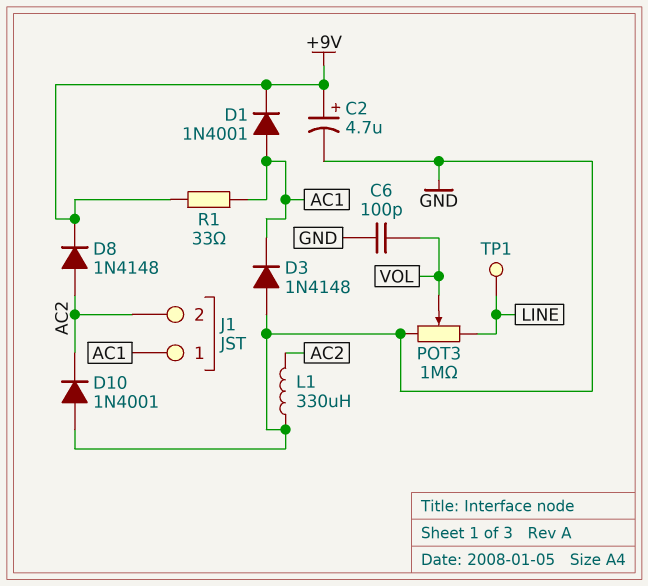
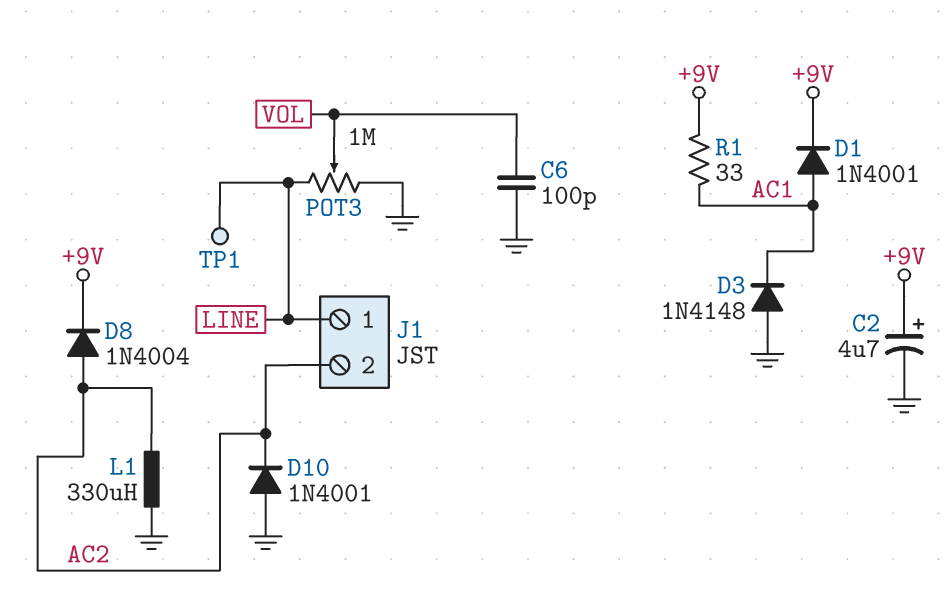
D8: diode 1N4148 (A AC2, K +9V) -> diode 1N4004 (A AC2, K +9V)
J1 pin 1: AC1 -> LINE

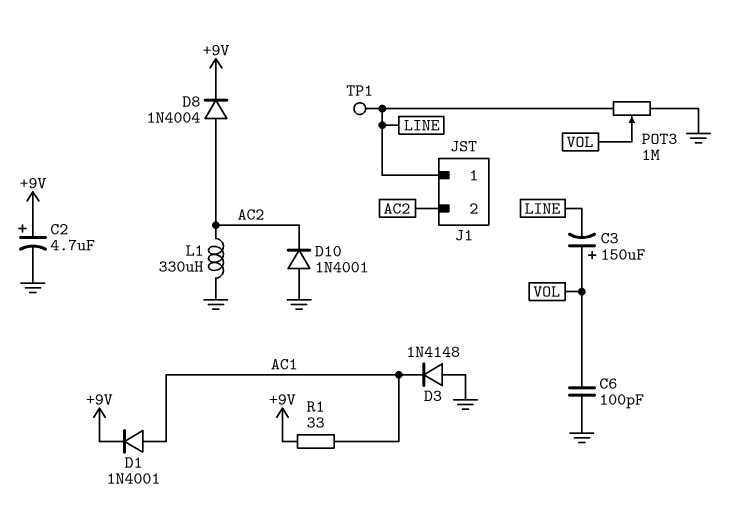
C3: none -> 150uF (plus VOL, minus LINE)

